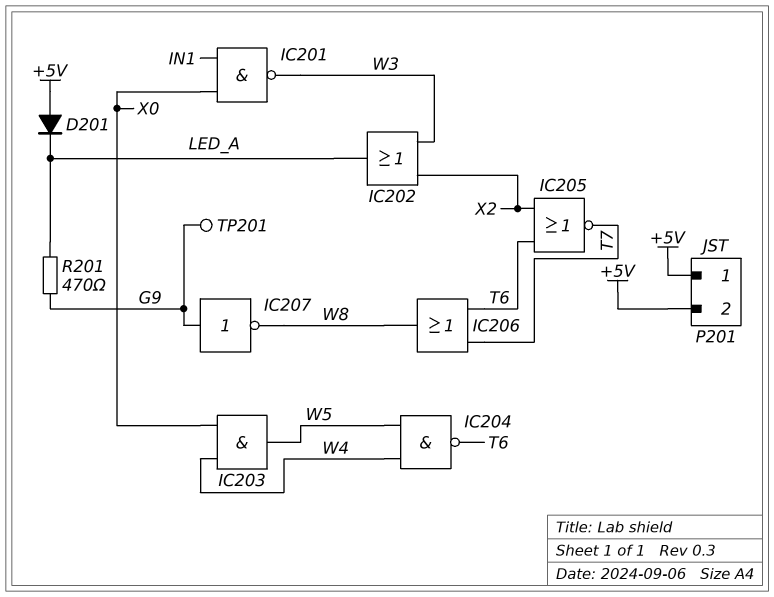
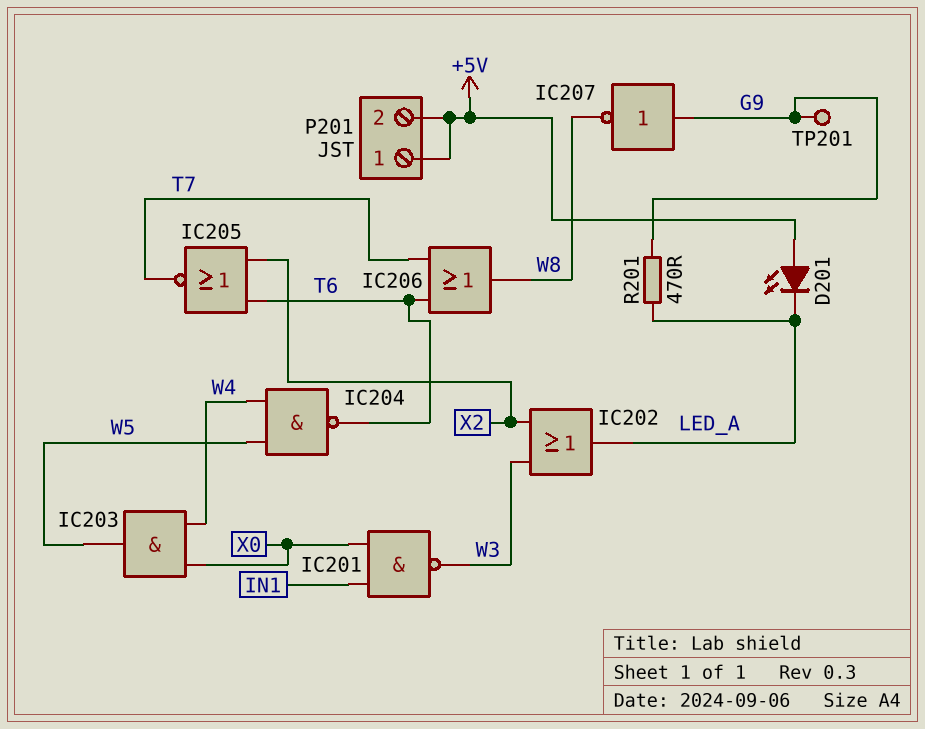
D201: diode (A +5V, K LED_A) -> LED (A +5V, K LED_A)

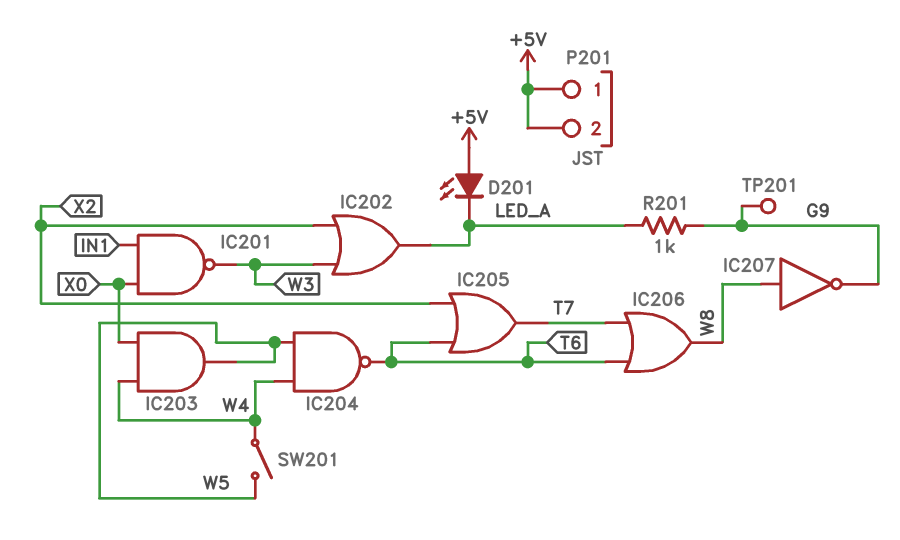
IC205: NOR (in T6, in X2, out T7) -> OR (in T6, in X2, out T7)
IC207: NOT (in G9, out W8) -> NOT (in W8, out G9)
R201: 470 (G9, LED_A) -> 1k (G9, LED_A)
SW201: none -> switch (W4, W5)

